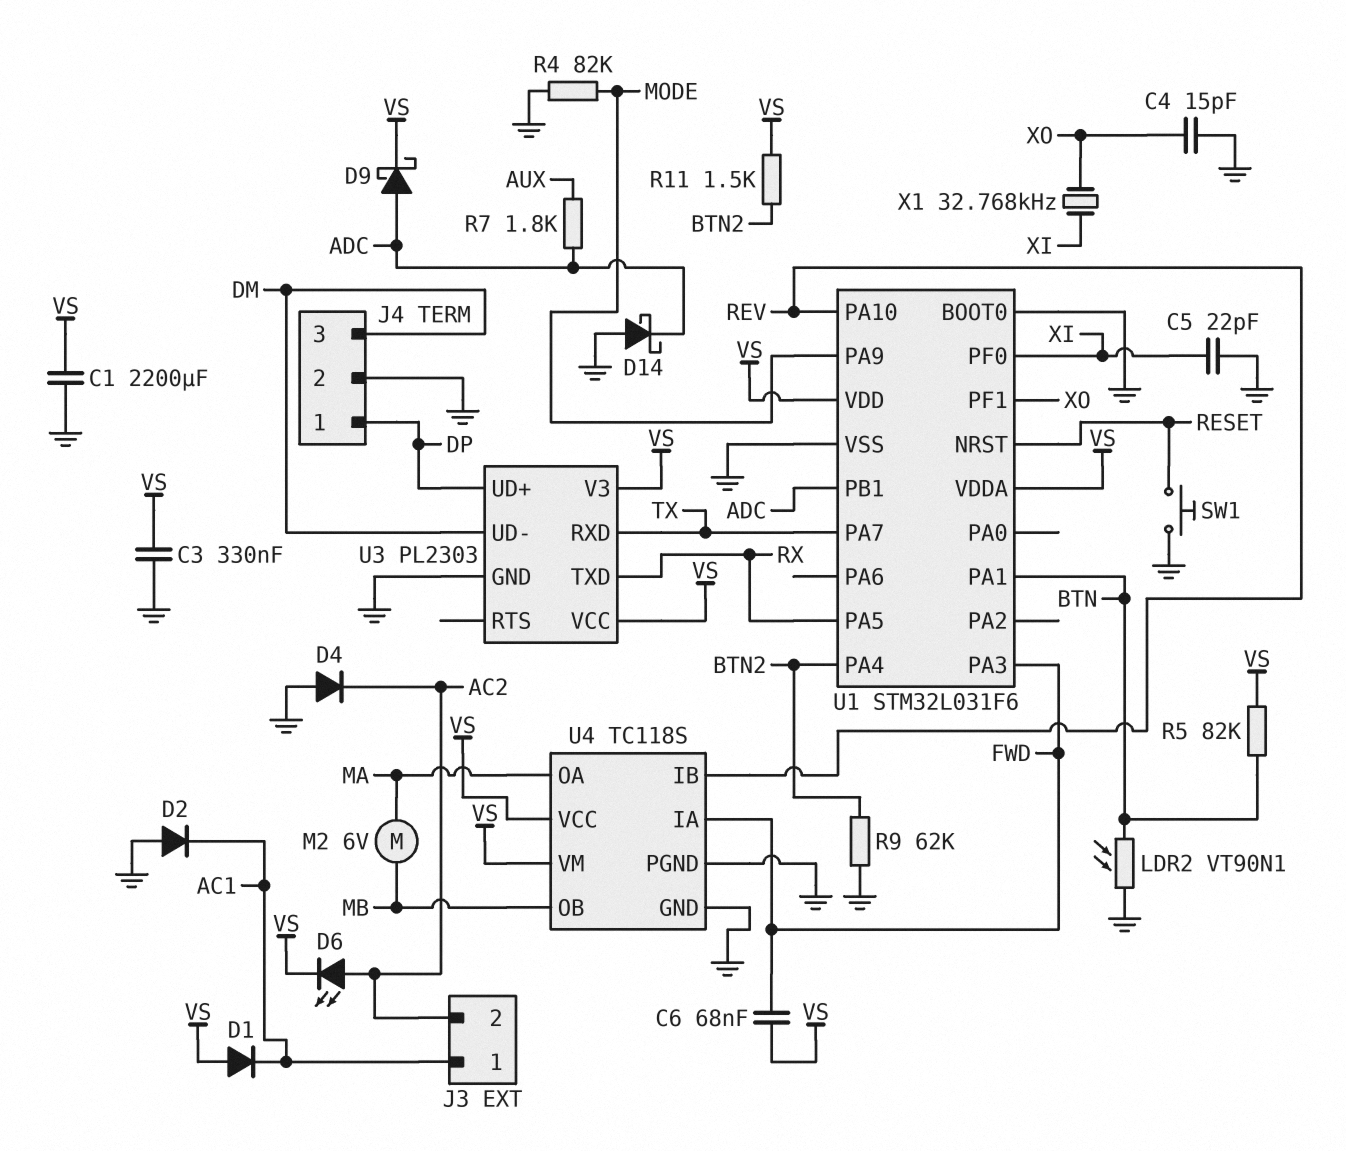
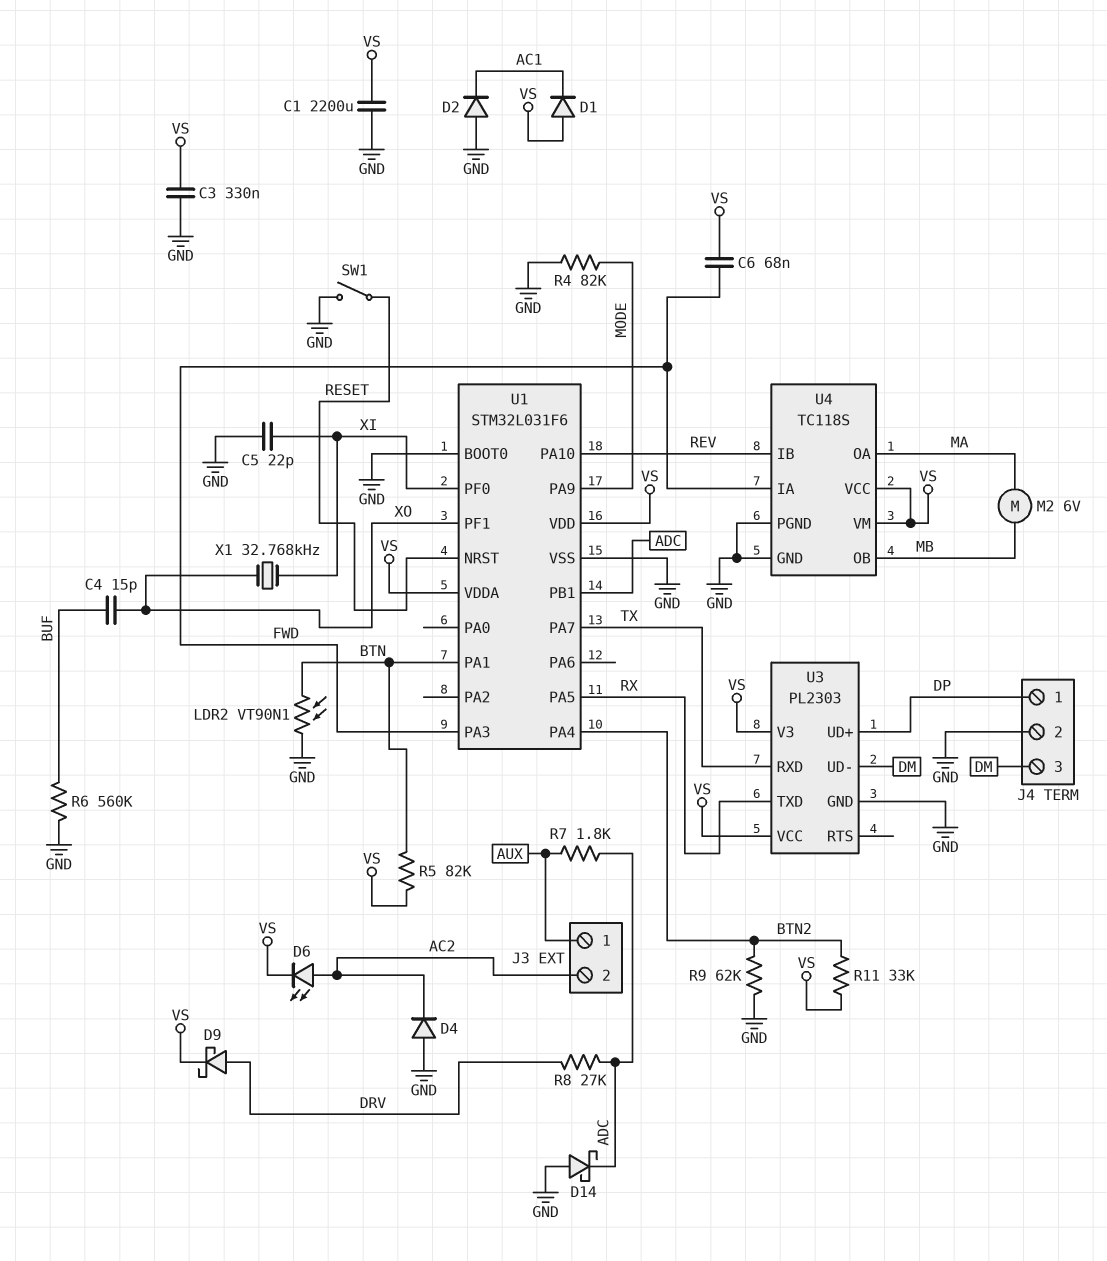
C4: 15pF (GND, XO) -> 15pF (BUF, XO)
D9: schottky (A ADC, K VS) -> schottky (A DRV, K VS)
J3 pin 1: AC1 -> AUX
R6: none -> 560k (BUF, GND)
R8: none -> 27k (ADC, DRV)
R11: 1.5k (BTN2, VS) -> 33k (BTN2, VS)
SW1: button (GND, RESET) -> switch (GND, RESET)

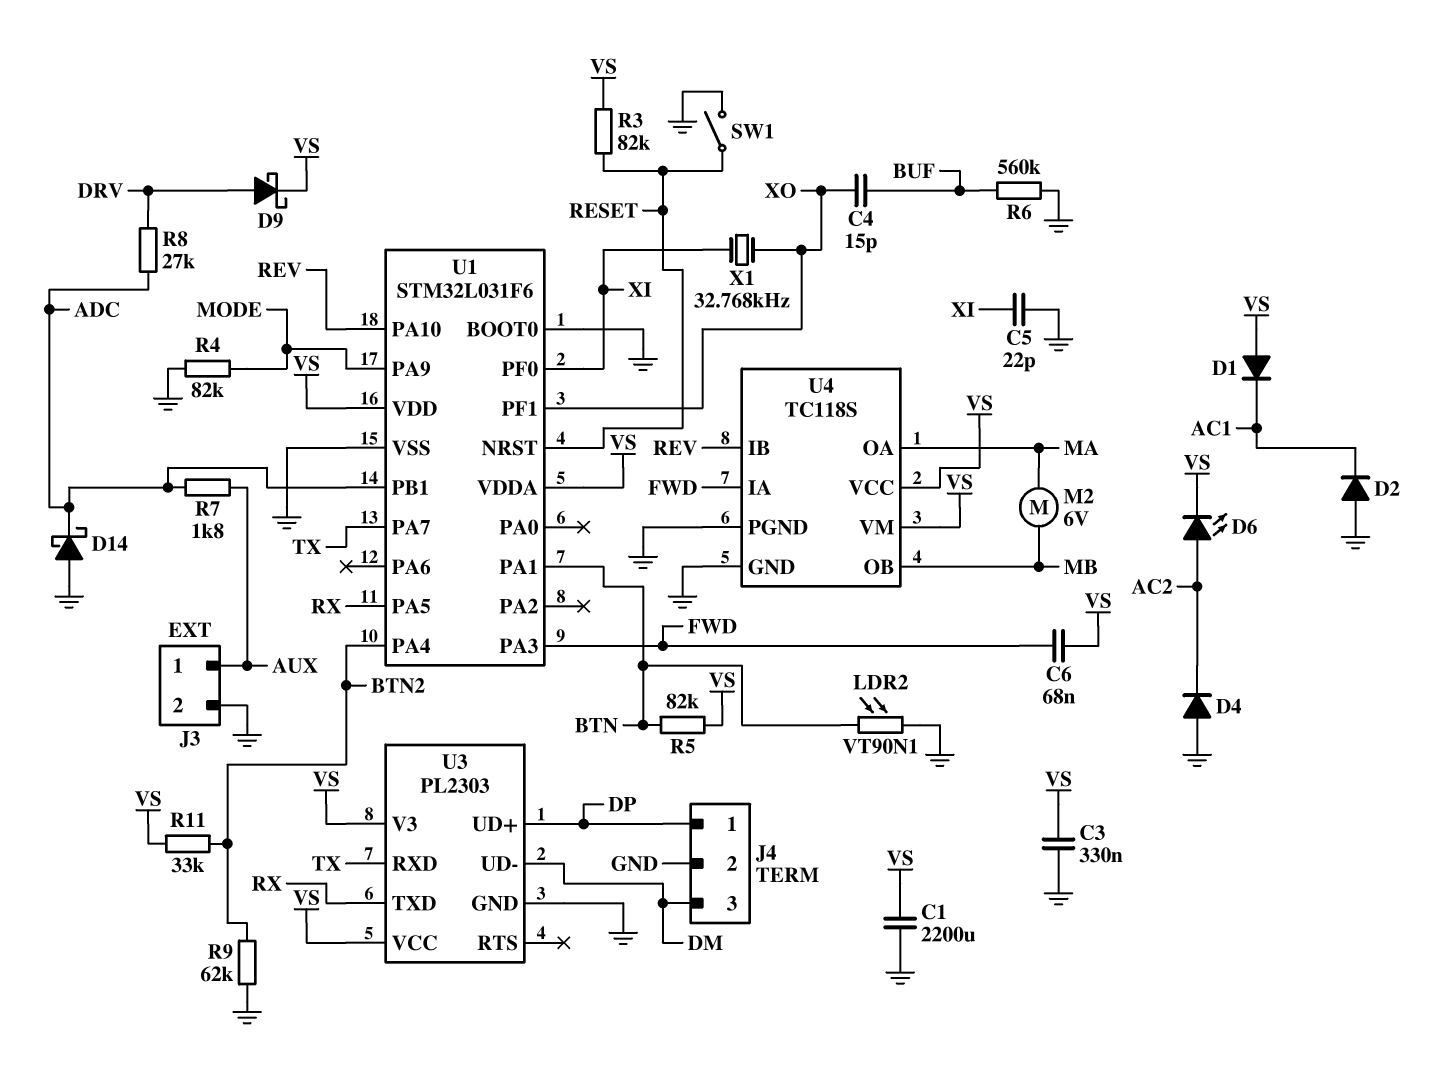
J3 pin 2: AC2 -> GND
R3: none -> 82k (RESET, VS)

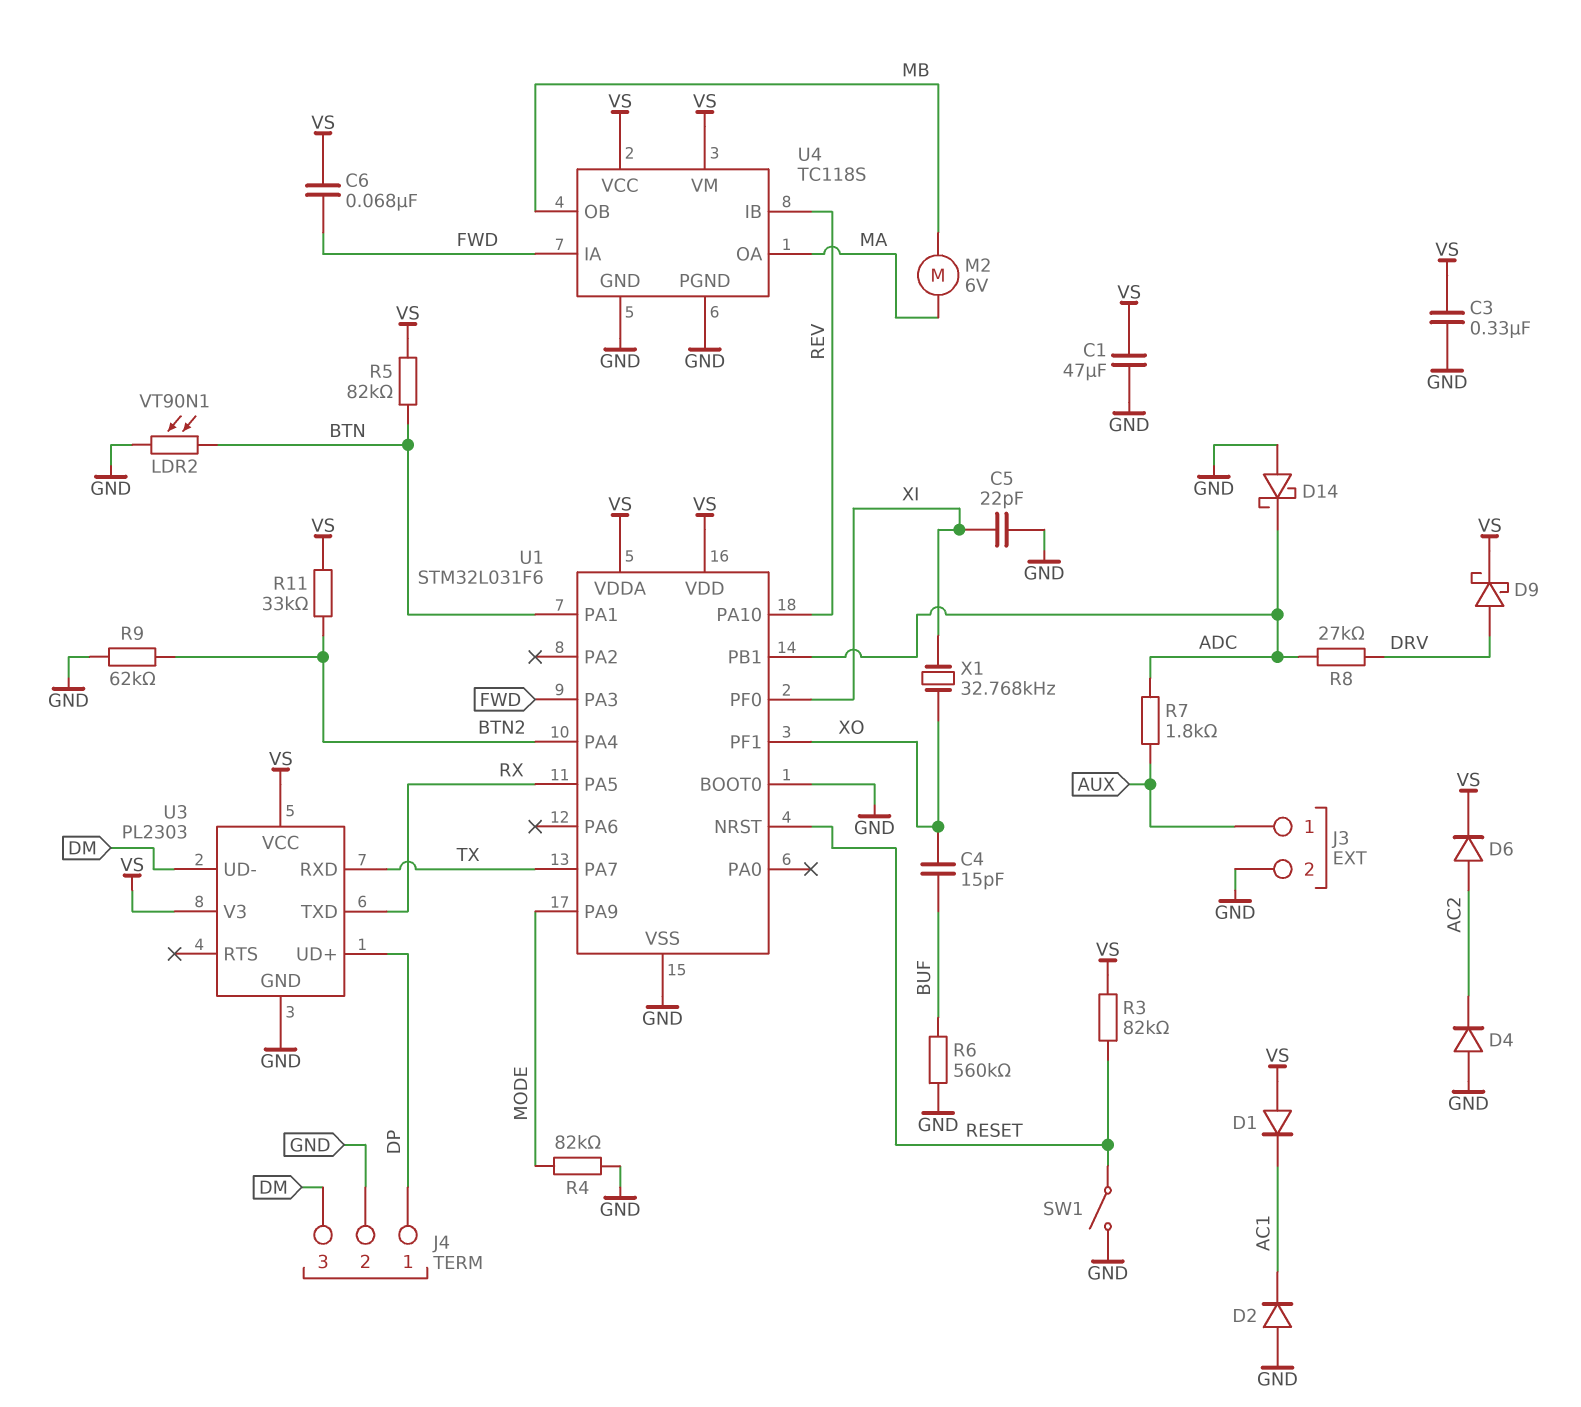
C1: 2200uF (GND, VS) -> 47uF (GND, VS)
D6: LED (A AC2, K VS) -> diode (A AC2, K VS)

